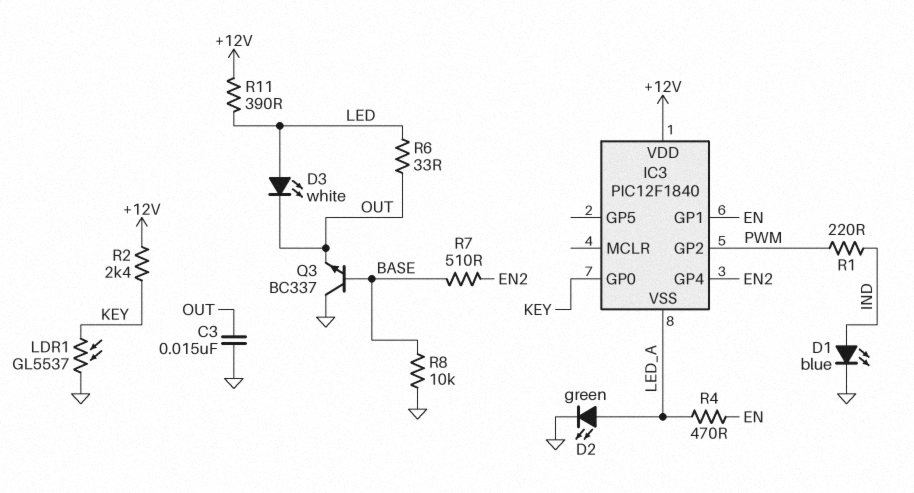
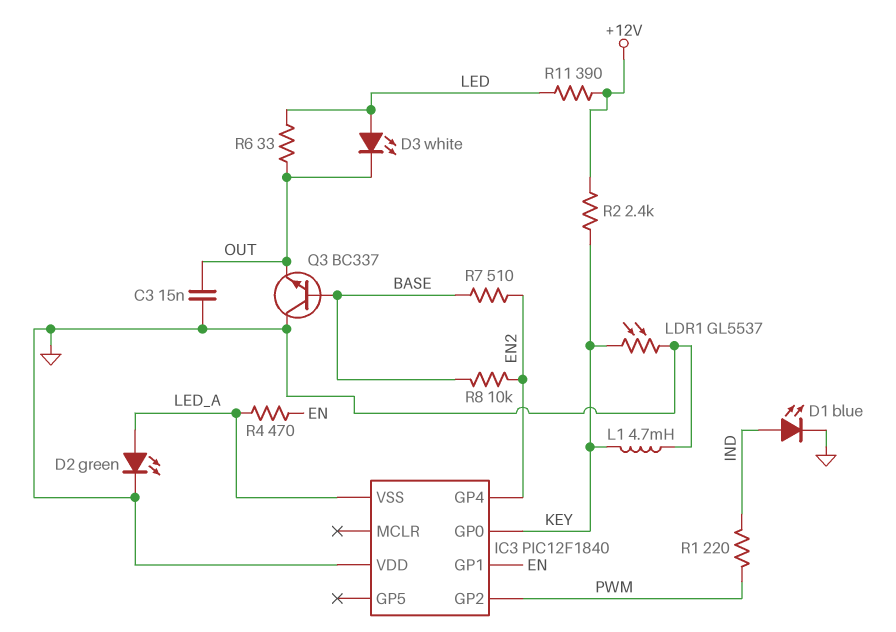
IC3 pin VDD: +12V -> GND
L1: none -> 4.7mH (GND, KEY)
R8: 10k (BASE, GND) -> 10k (BASE, EN2)

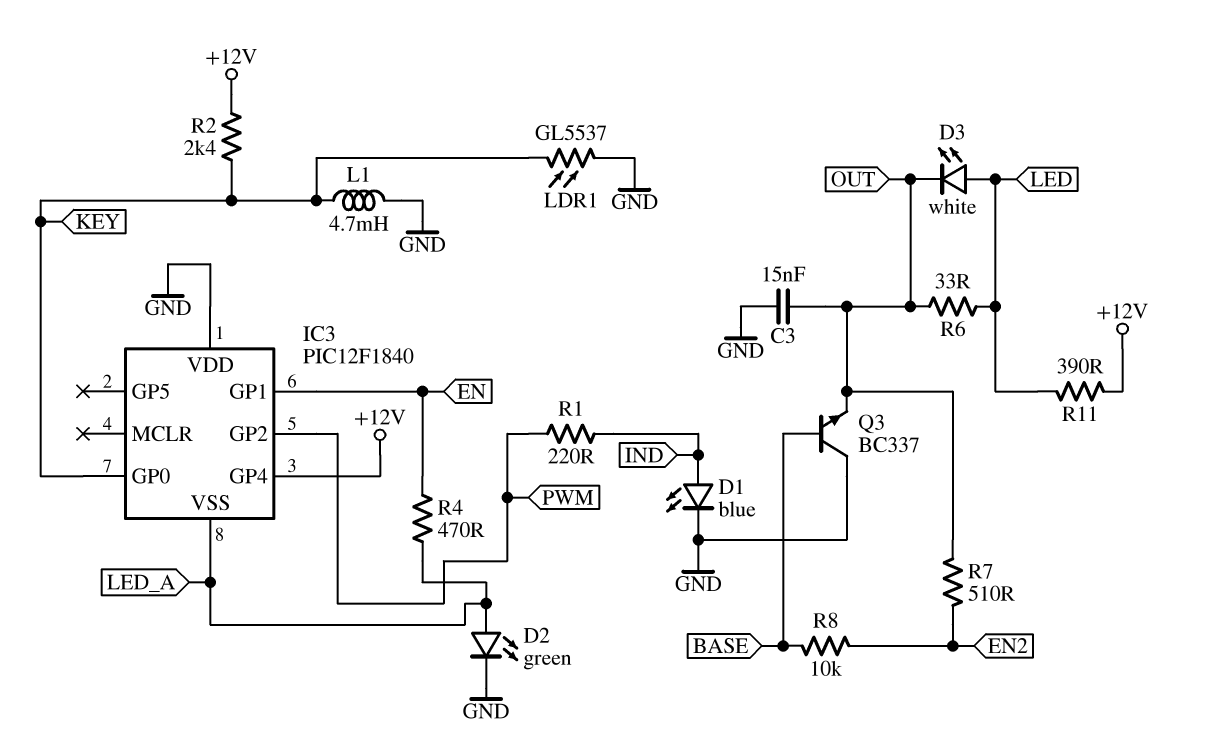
IC3 pin GP4: EN2 -> +12V
R7: 510 (BASE, EN2) -> 510 (EN2, OUT)

